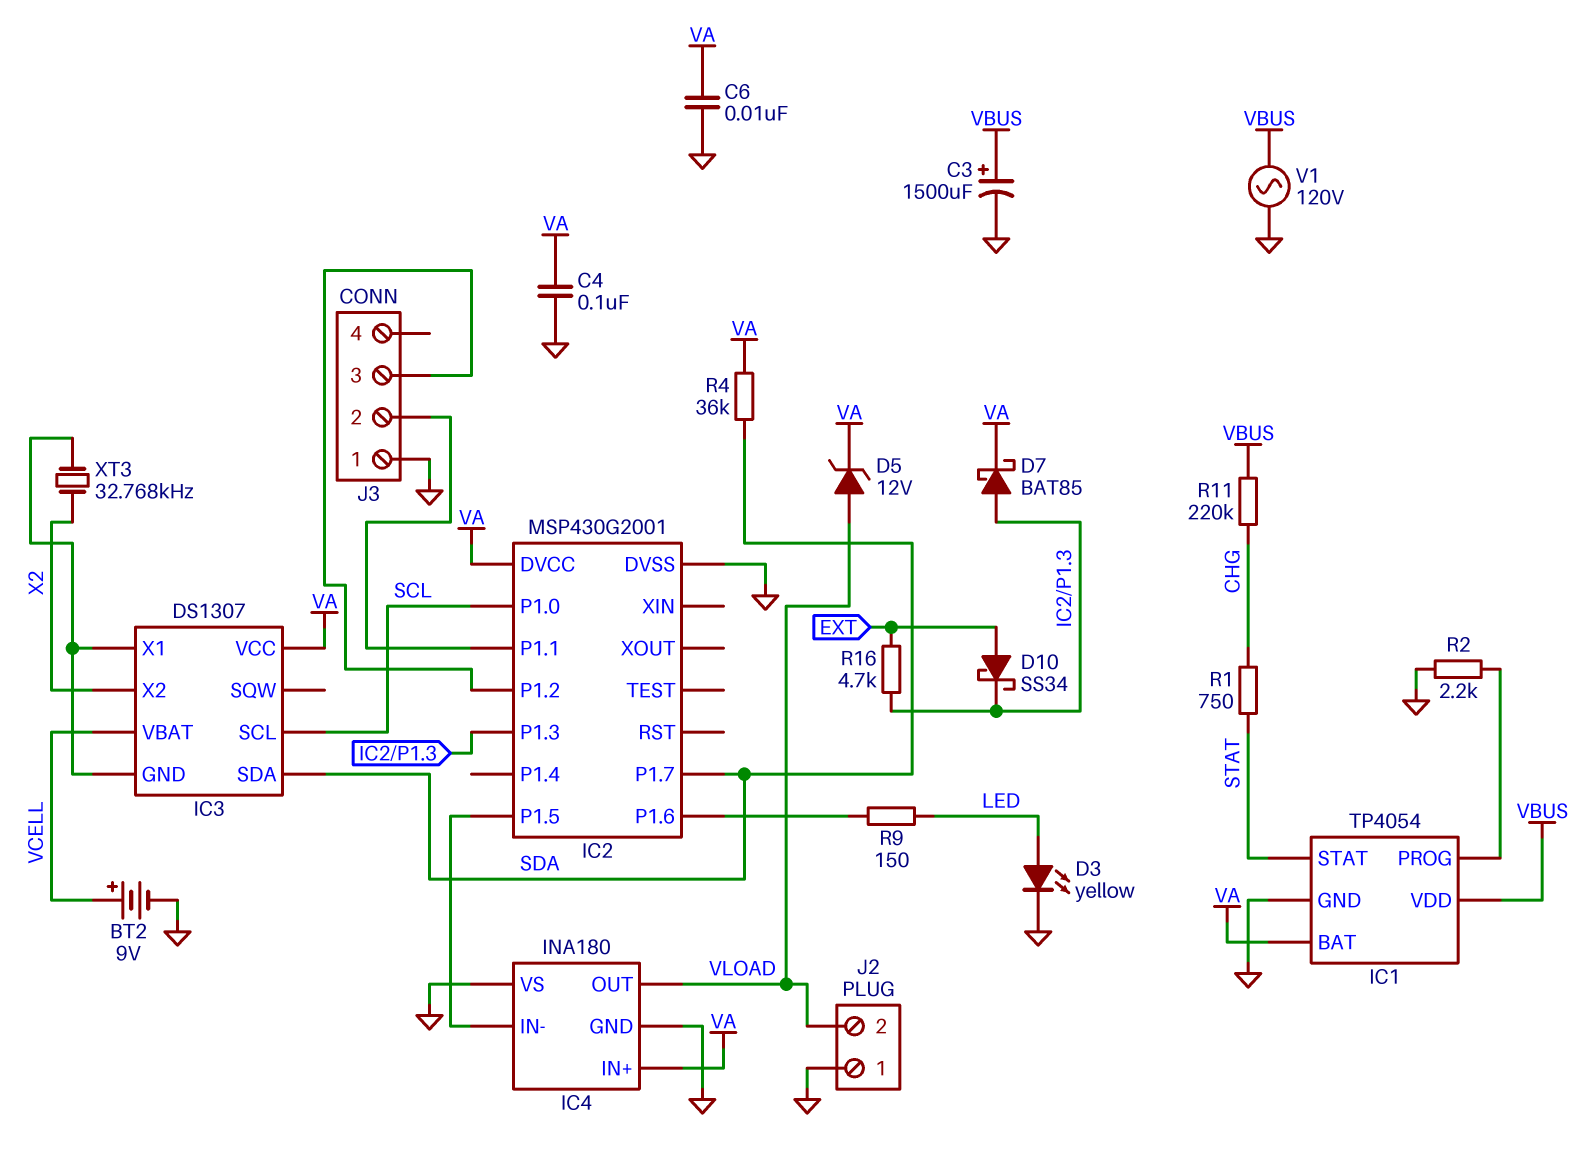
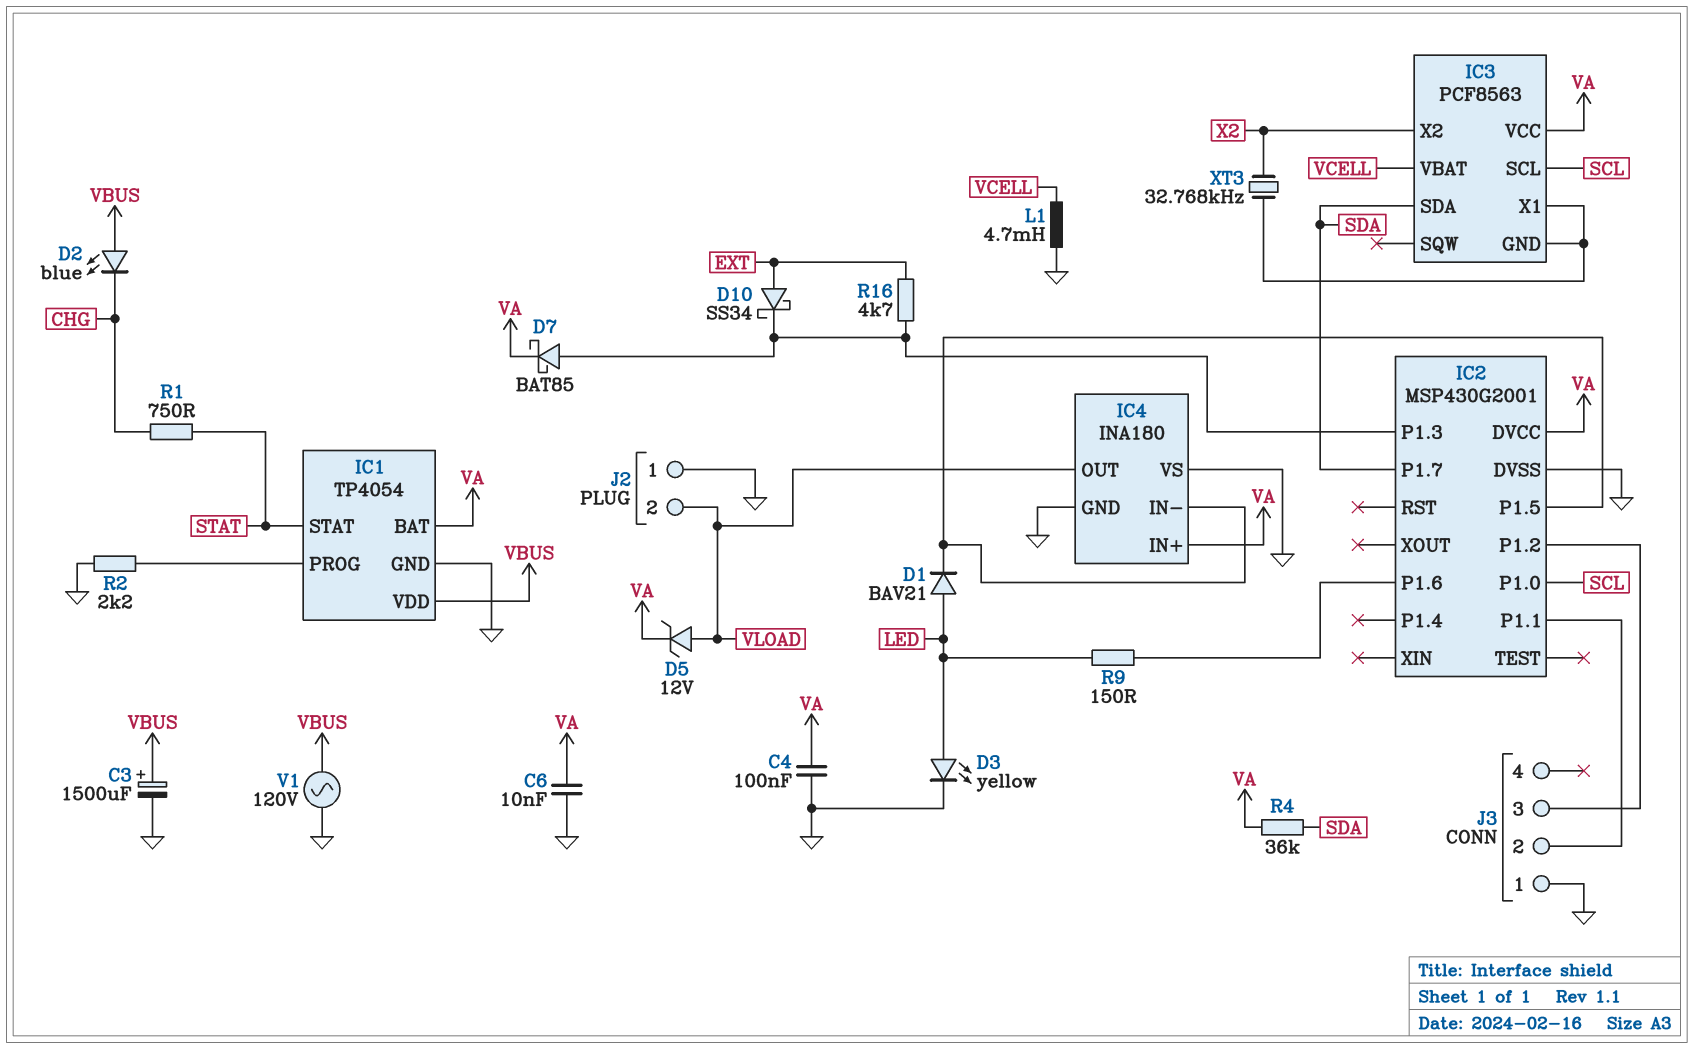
BT2: 9V (plus VCELL, minus GND) -> none
D1: none -> diode BAV21 (A LED, K IC2/P1.5)
D2: none -> LED blue (A VBUS, K CHG)
IC3: DS1307 -> PCF8563
L1: none -> 4.7mH (GND, VCELL)
R11: 220k (CHG, VBUS) -> none

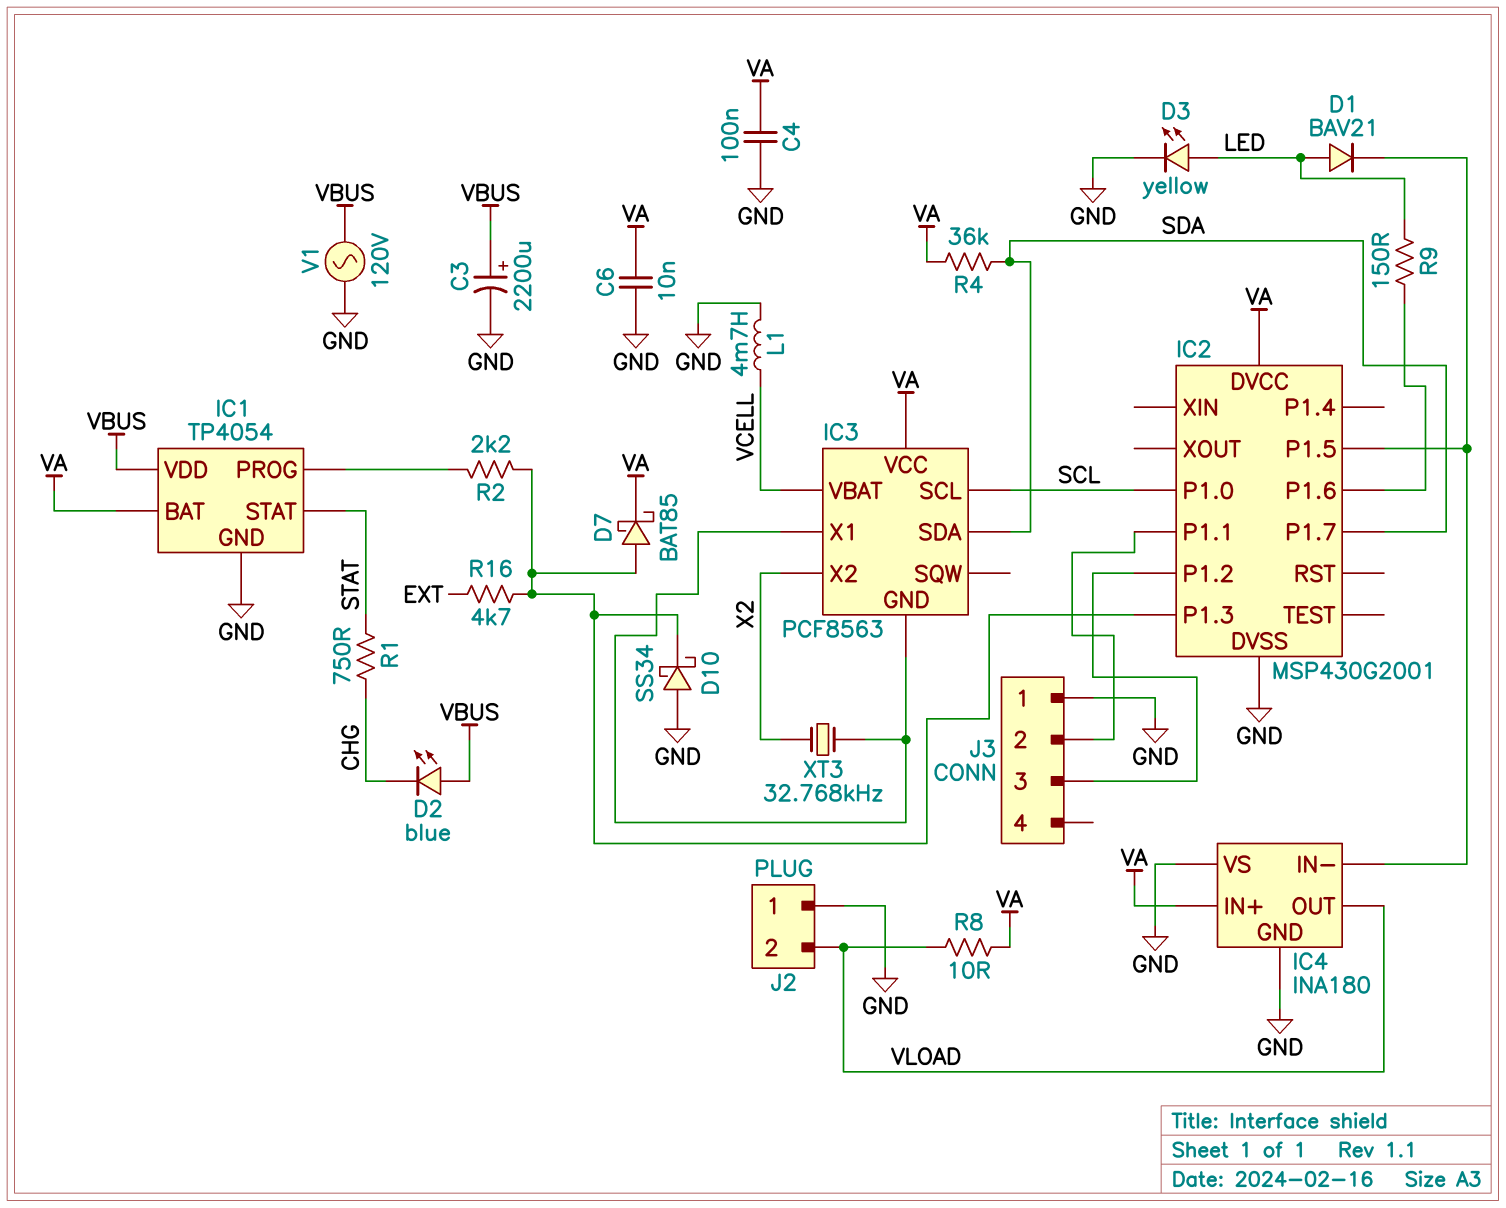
C3: 1500uF (plus VBUS, minus GND) -> 2200uF (plus VBUS, minus GND)
D5: zener 12V (A VLOAD, K VA) -> none
D10: schottky SS34 (A EXT, K IC2/P1.3) -> schottky SS34 (A GND, K IC2/P1.3)
R2: 2.2k (GND, IC1/PROG) -> 2.2k (IC1/PROG, IC2/P1.3)
R8: none -> 10 (VA, VLOAD)

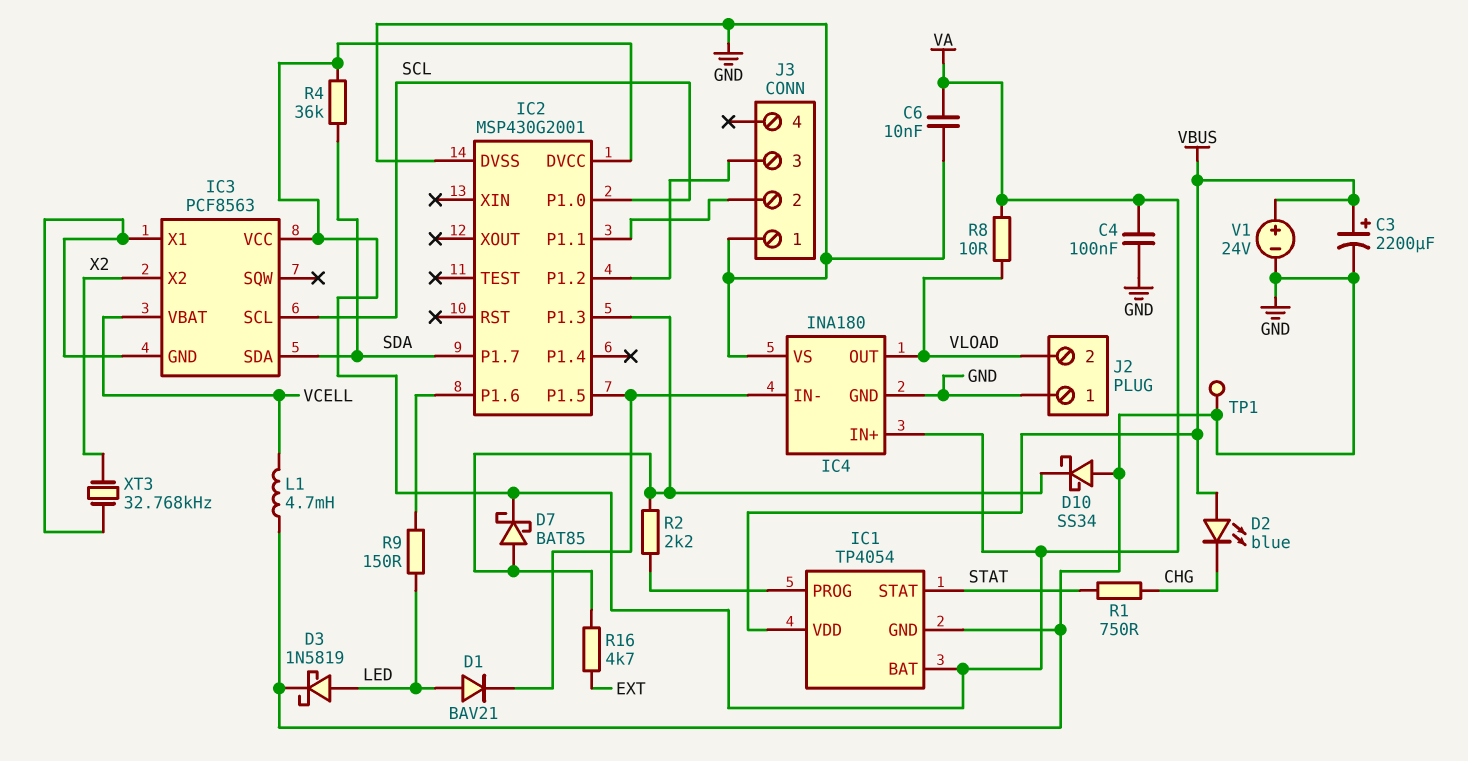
D3: LED yellow (A LED, K GND) -> schottky 1N5819 (A LED, K GND)
TP1: none -> test point (GND)
V1: AC 120V (GND, VBUS) -> 24V (plus VBUS, minus GND)

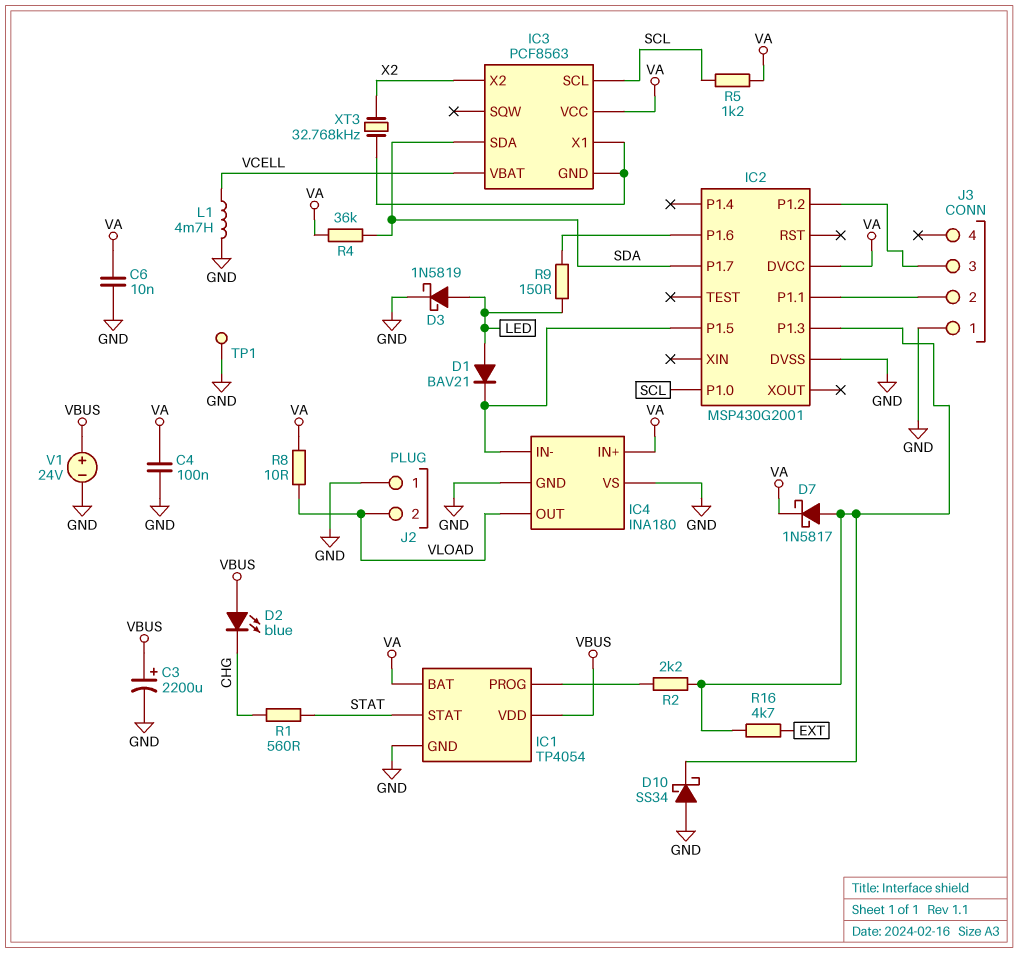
D7: schottky BAT85 (A IC2/P1.3, K VA) -> schottky 1N5817 (A IC2/P1.3, K VA)
R1: 750 (CHG, STAT) -> 560 (CHG, STAT)
R5: none -> 1.2k (SCL, VA)

